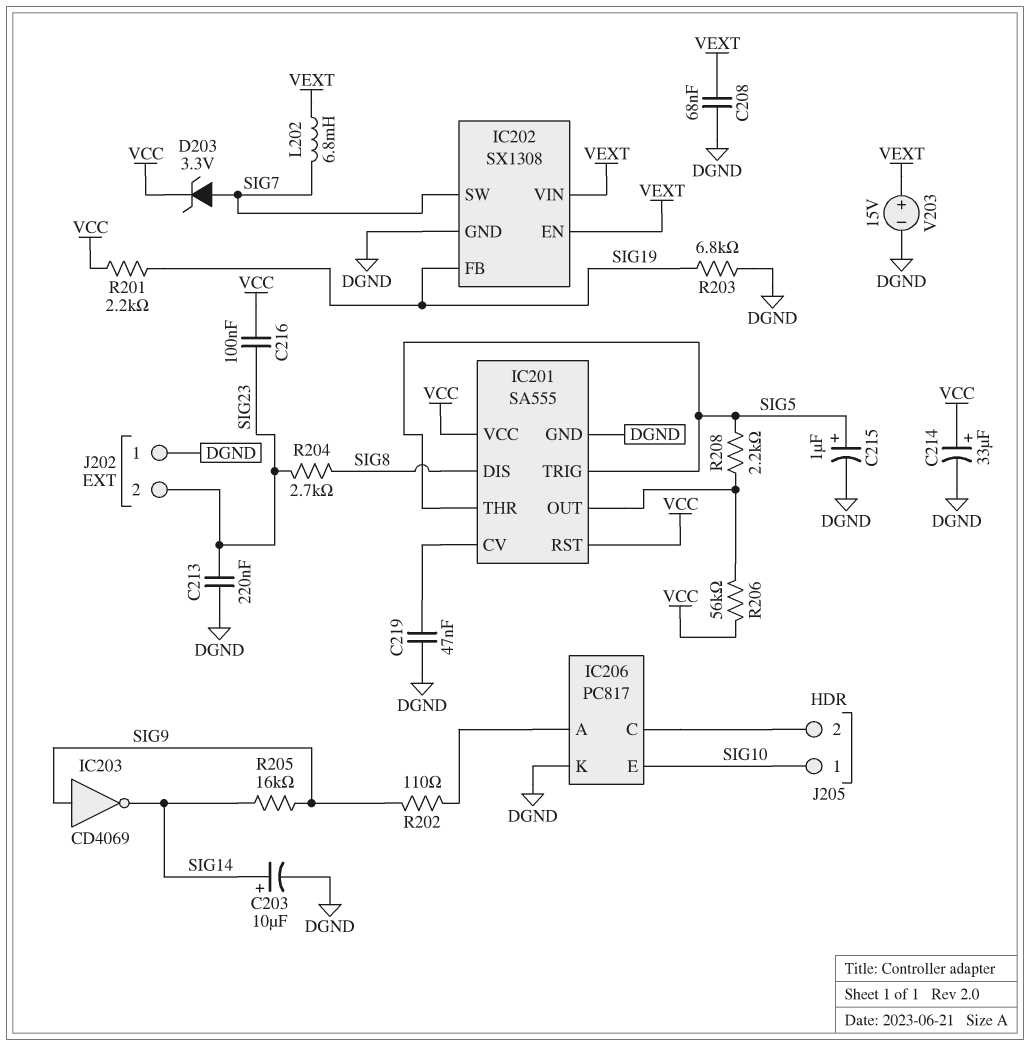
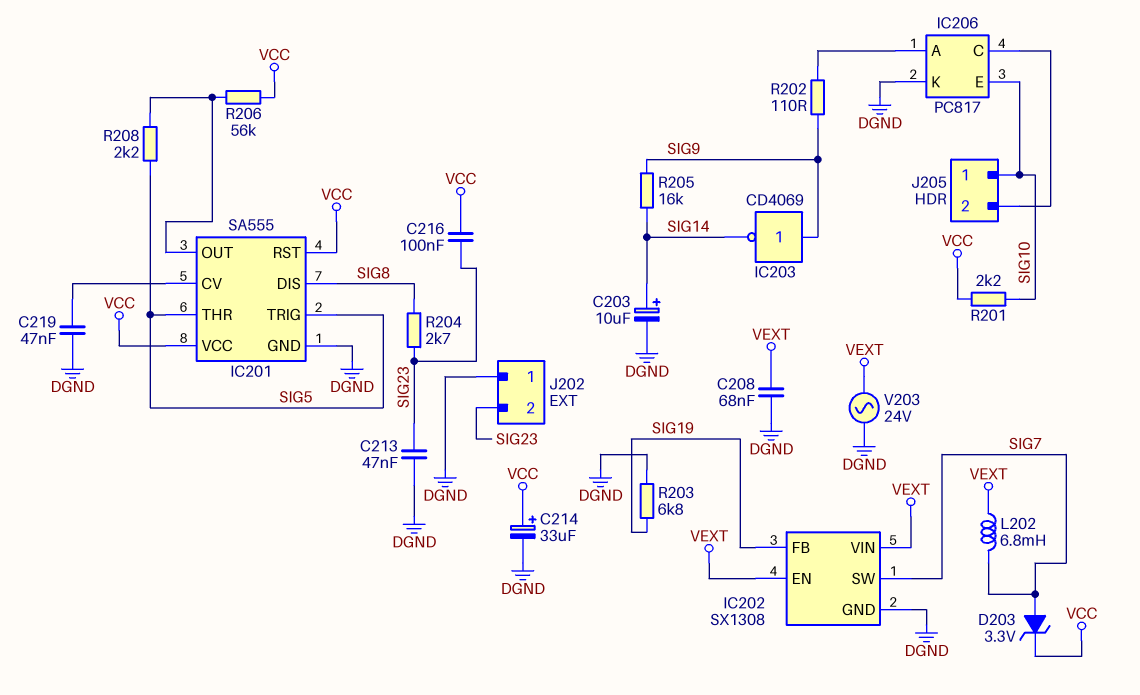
C213: 220nF (DGND, SIG23) -> 47nF (DGND, SIG23)
C215: 1uF (plus SIG5, minus DGND) -> none
R201: 2.2k (SIG19, VCC) -> 2.2k (SIG10, VCC)
V203: 15V (plus VEXT, minus DGND) -> AC 24V (DGND, VEXT)

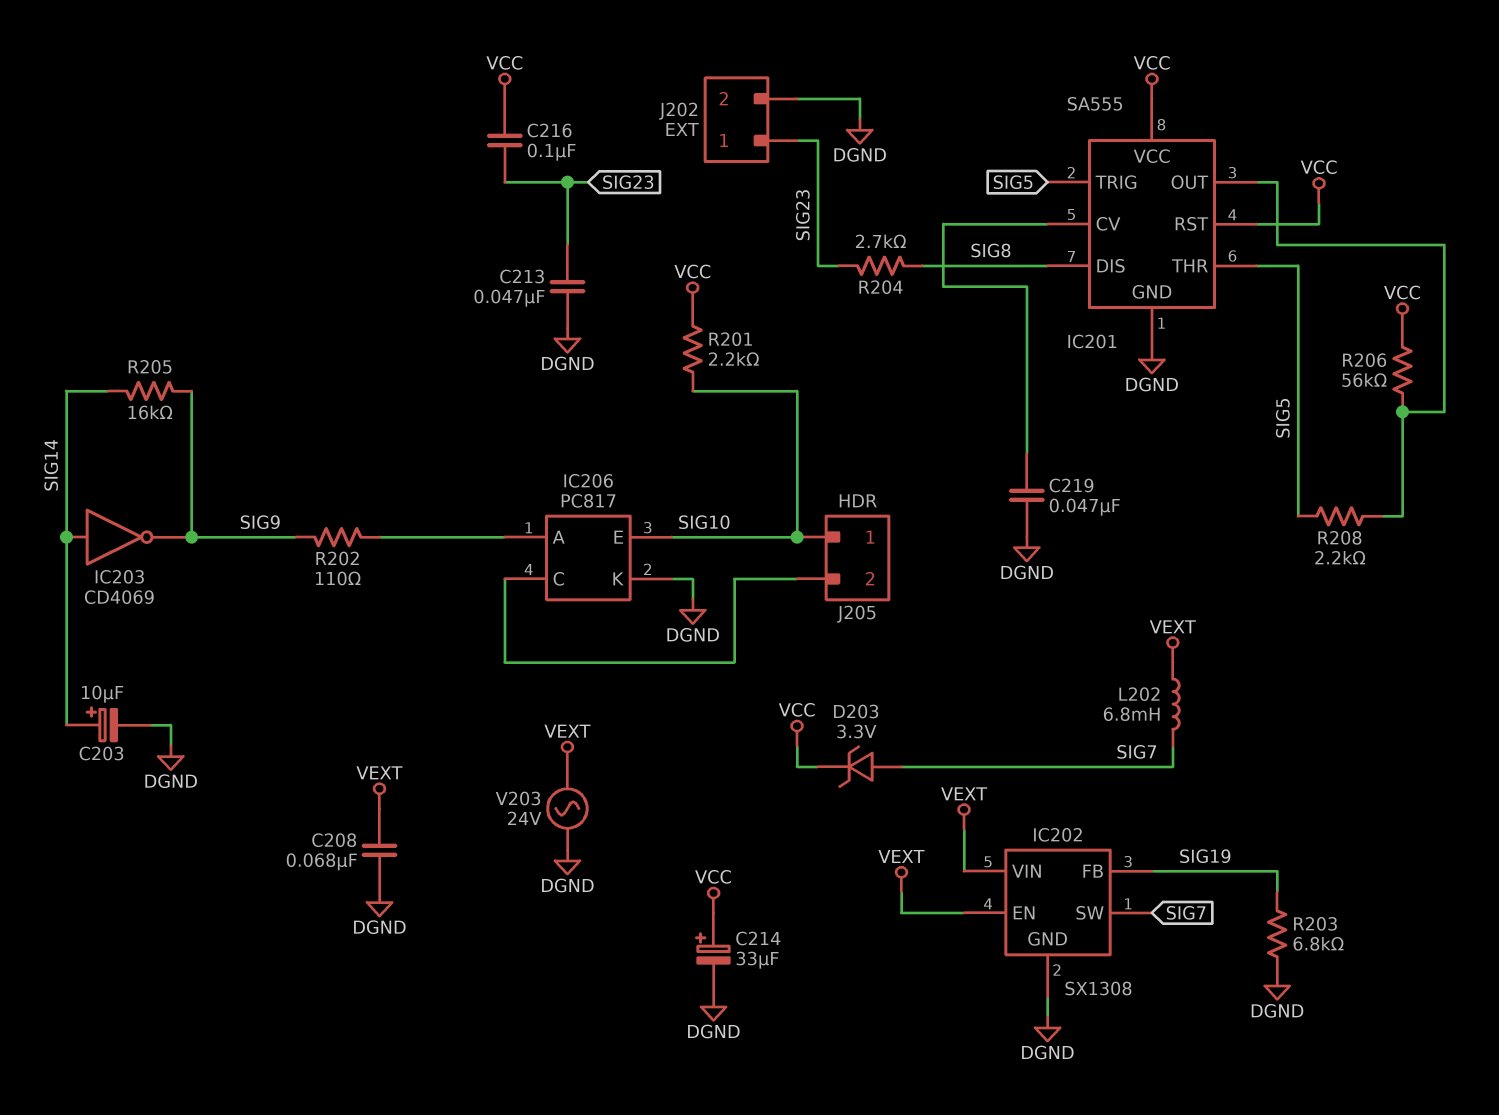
IC203: NOT CD4069 (in SIG9, out SIG14) -> NOT CD4069 (in SIG14, out SIG9)
J202 pin 1: DGND -> SIG23
J202 pin 2: SIG23 -> DGND

